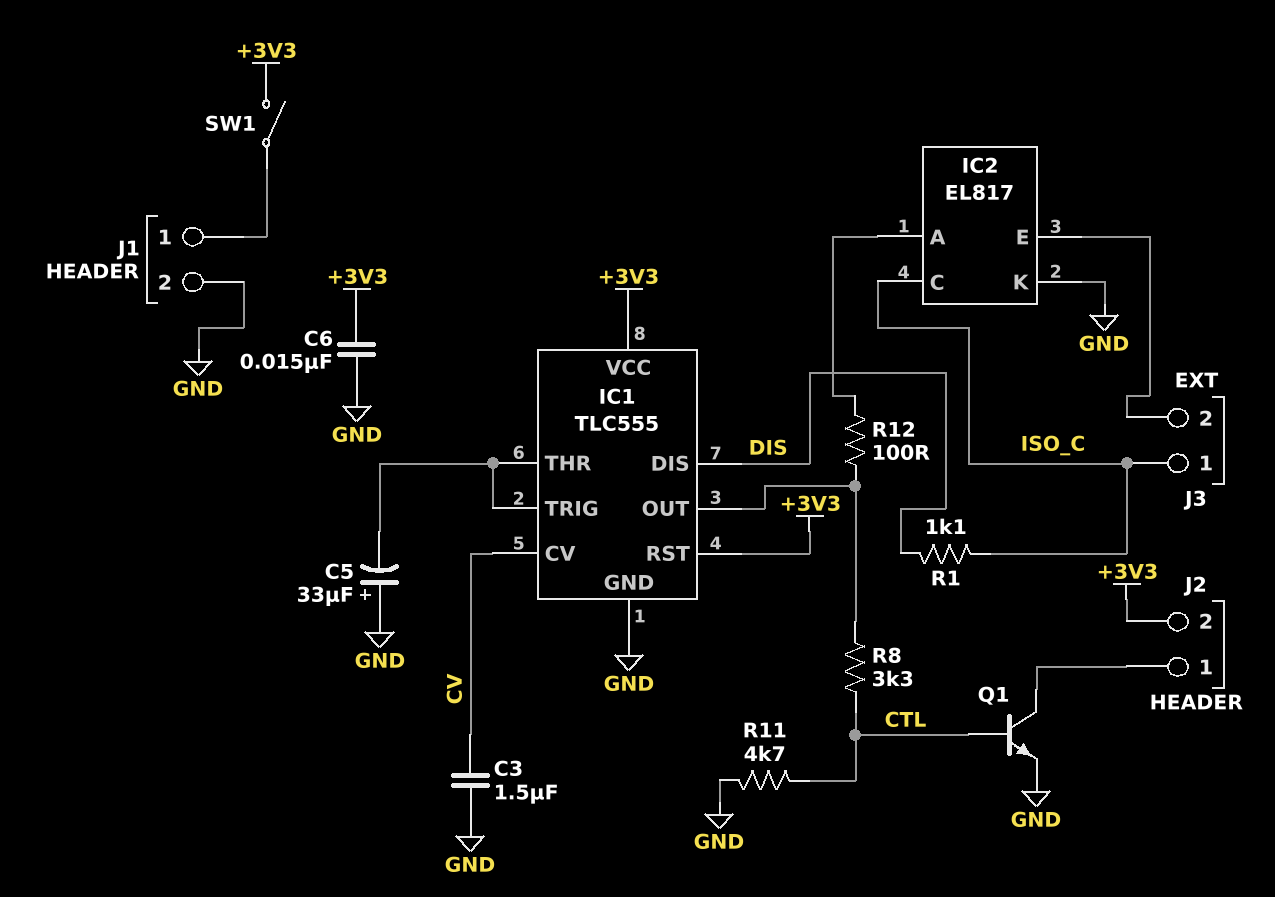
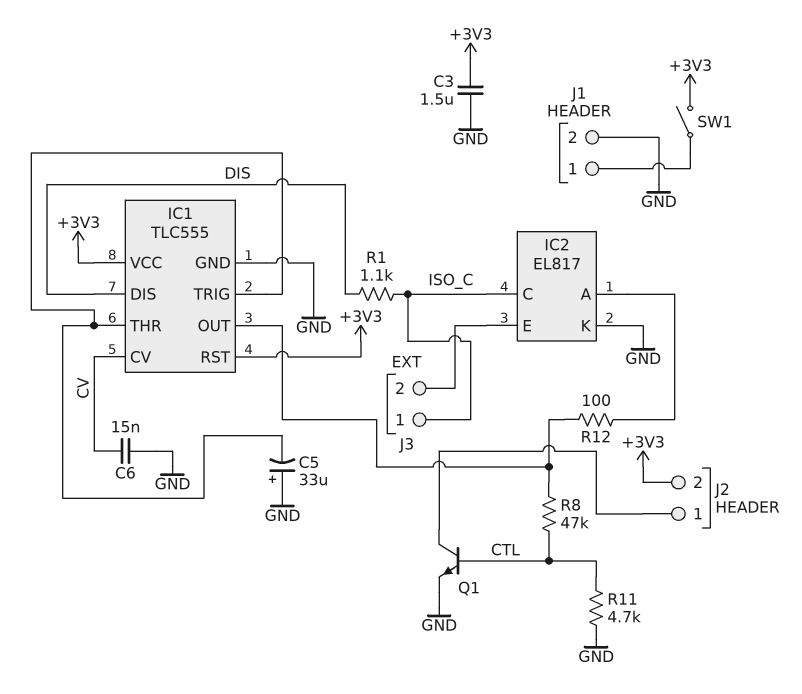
C3: 1.5uF (CV, GND) -> 1.5uF (+3V3, GND)
C6: 15nF (+3V3, GND) -> 15nF (CV, GND)
R8: 3.3k (CTL, IC1/OUT) -> 47k (CTL, IC1/OUT)

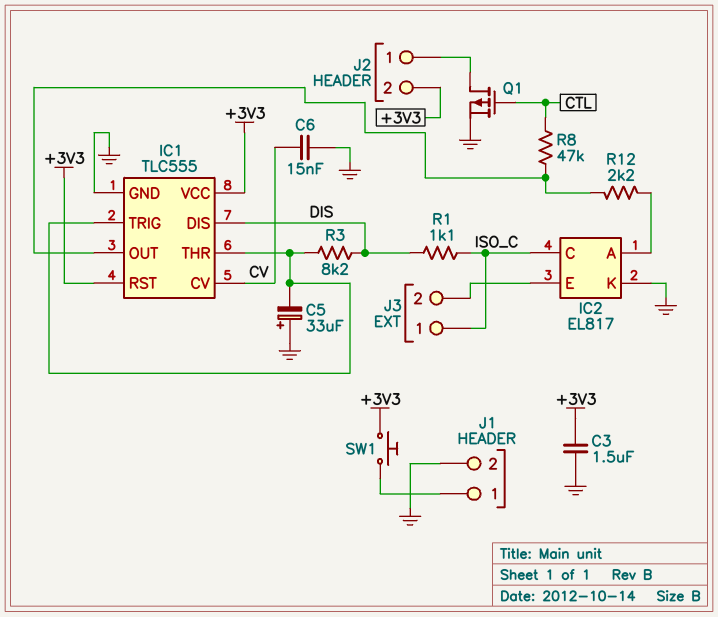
Q1: NPN (B CTL, C J2/1, E GND) -> PMOS (G CTL, D J2/1, S GND)
R3: none -> 8.2k (DIS, IC1/THR)
R11: 4.7k (CTL, GND) -> none
R12: 100 (IC1/OUT, IC2/A) -> 2.2k (IC1/OUT, IC2/A)
SW1: switch (+3V3, J1/1) -> button (+3V3, J1/1)

